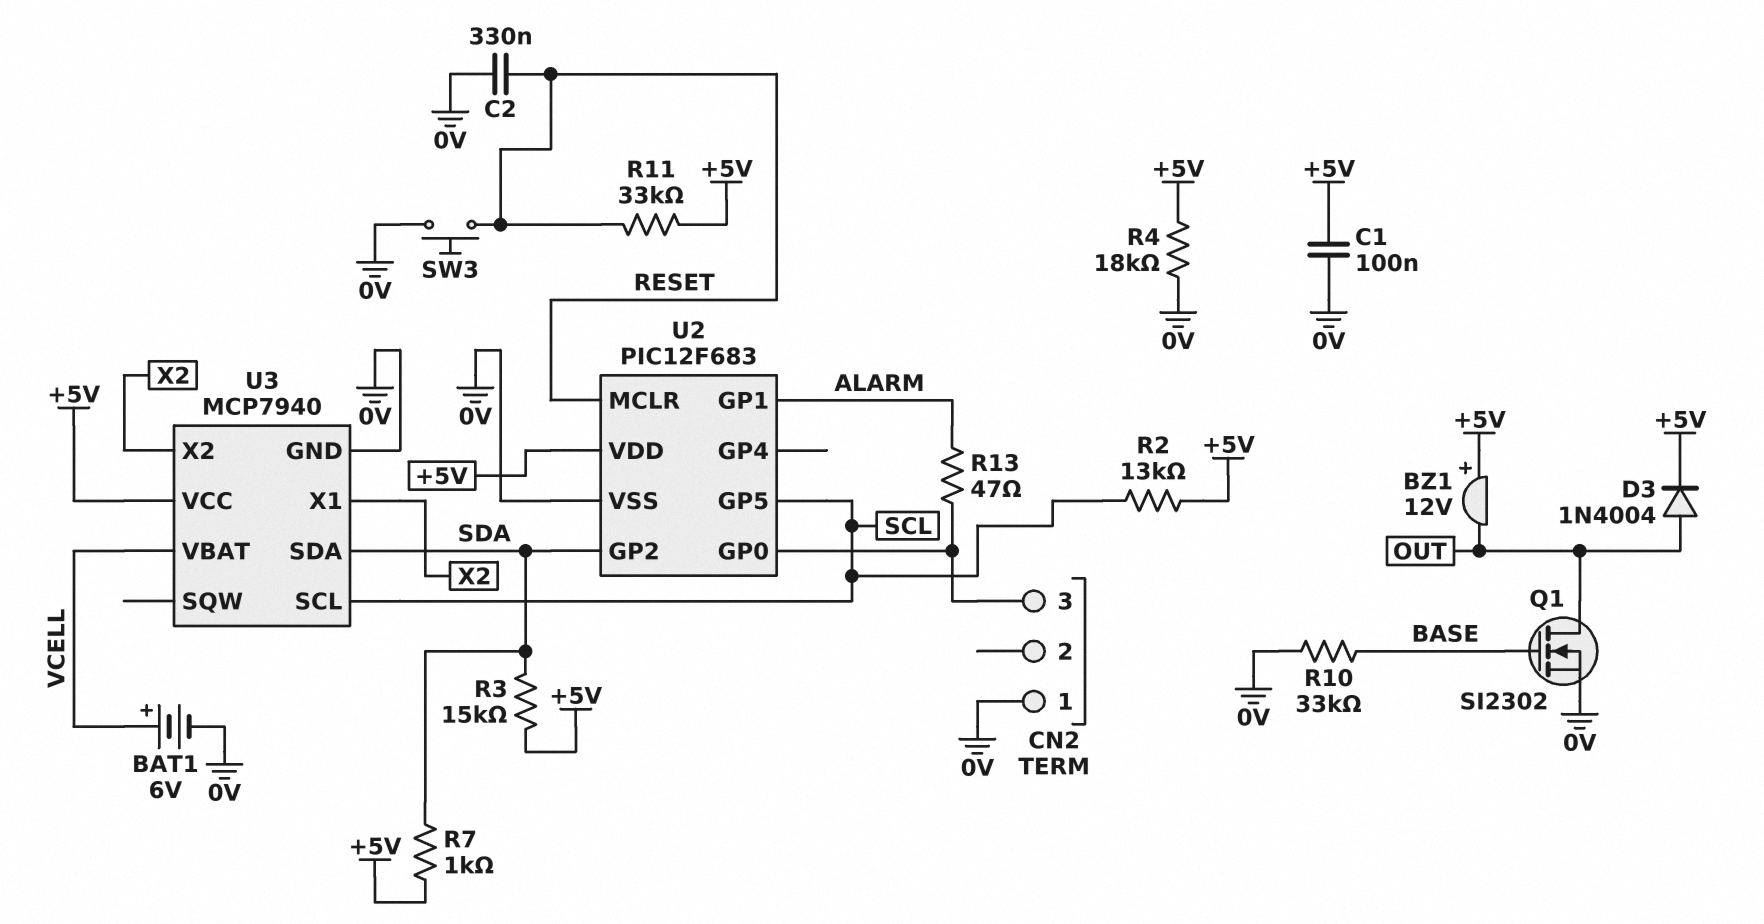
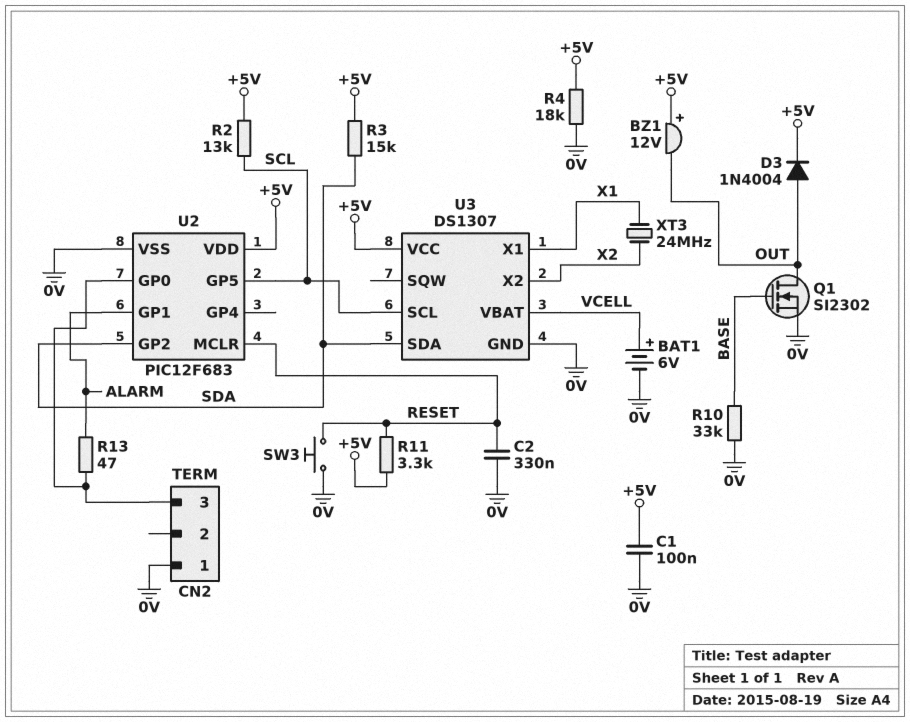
R7: 1k (+5V, SDA) -> none
R11: 33k (+5V, RESET) -> 3.3k (+5V, RESET)
U3: MCP7940 -> DS1307
U3 pin X1: X2 -> X1
XT3: none -> 24MHz (X1, X2)

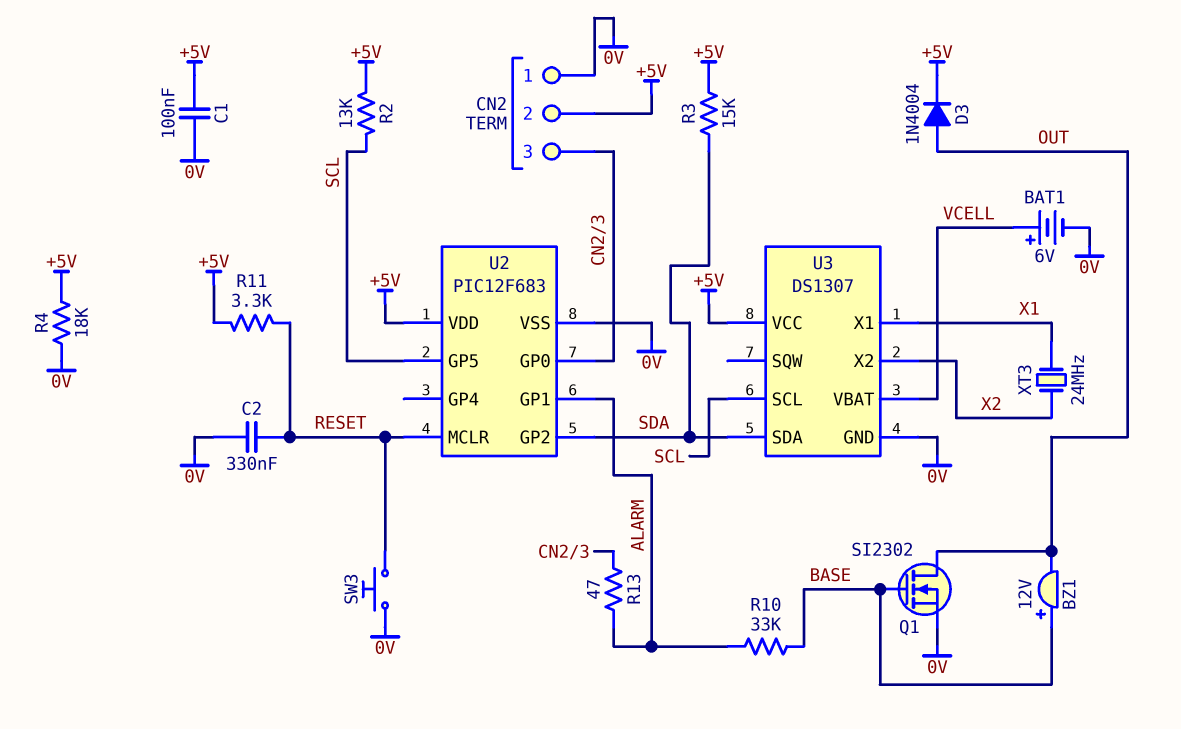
BZ1: buzzer 12V (plus +5V, minus OUT) -> buzzer 12V (plus BASE, minus OUT)
CN2 pin 2: none -> +5V
R10: 33k (0V, BASE) -> 33k (ALARM, BASE)

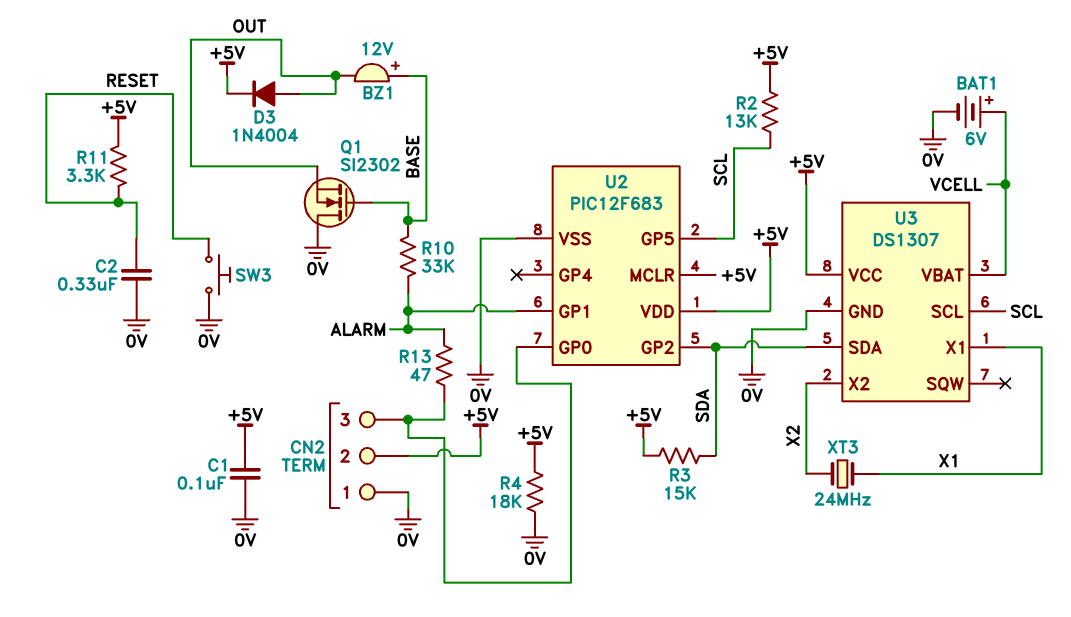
Q1: NMOS SI2302 (G BASE, D OUT, S 0V) -> NMOS SI2302 (G BASE, D 0V, S OUT)
U2 pin MCLR: RESET -> +5V

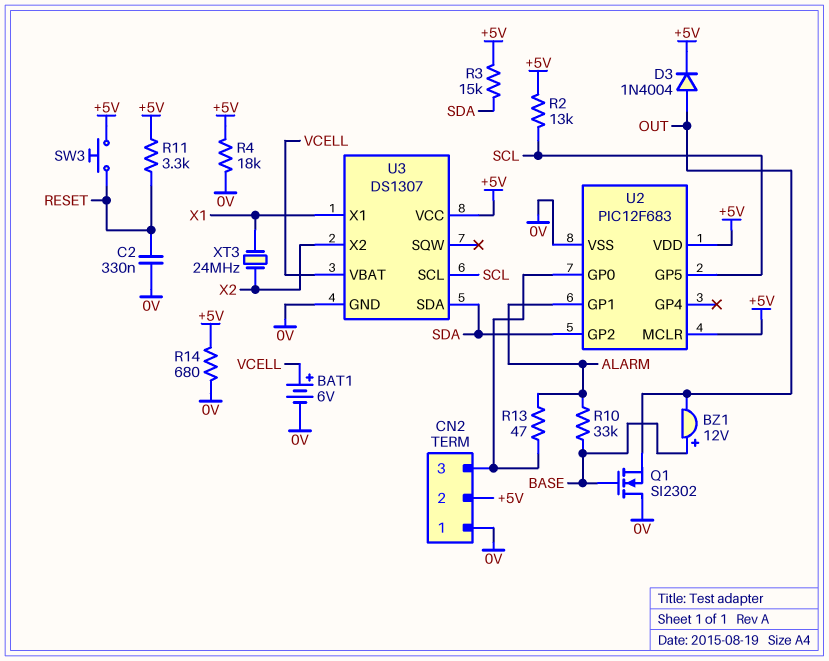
C1: 100nF (+5V, 0V) -> none
R14: none -> 680 (+5V, 0V)
SW3: button (0V, RESET) -> button (+5V, RESET)

